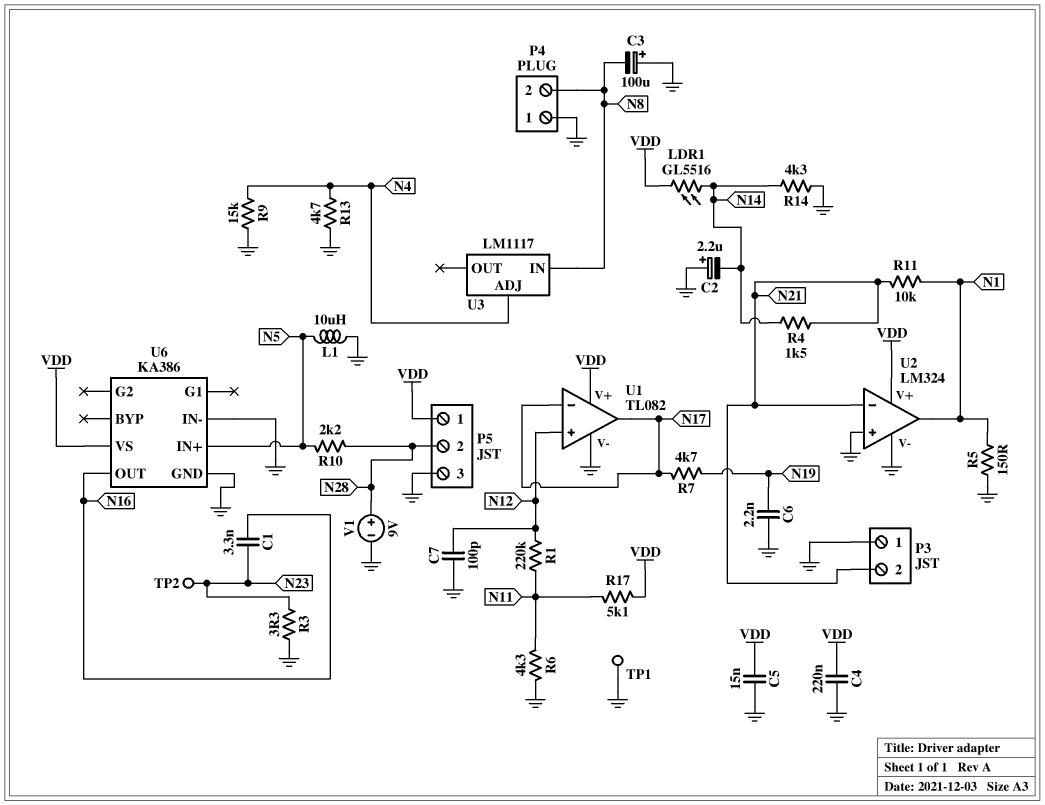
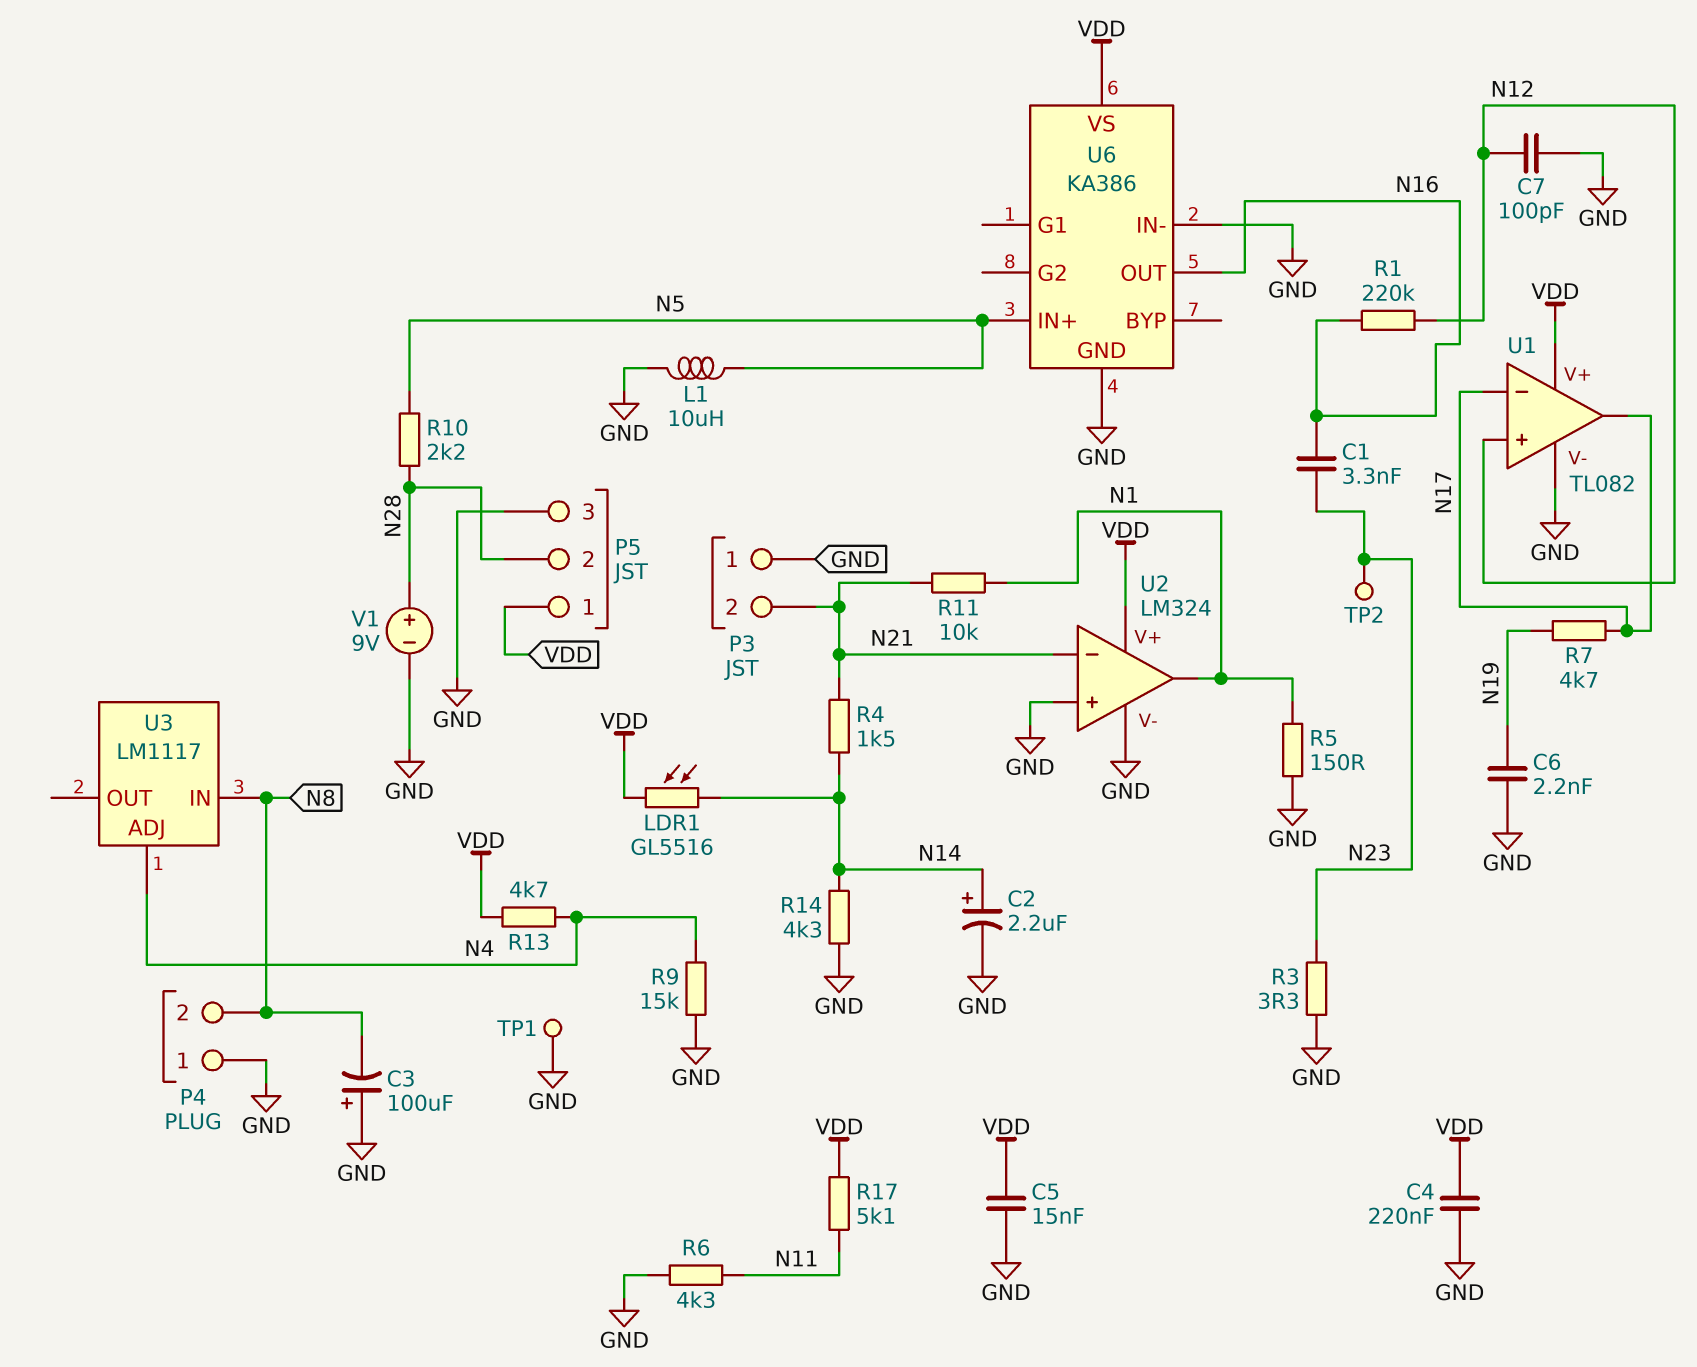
C2: 2.2uF (plus GND, minus N14) -> 2.2uF (plus N14, minus GND)
R1: 220k (N11, N12) -> 220k (N12, N16)
R13: 4.7k (GND, N4) -> 4.7k (N4, VDD)

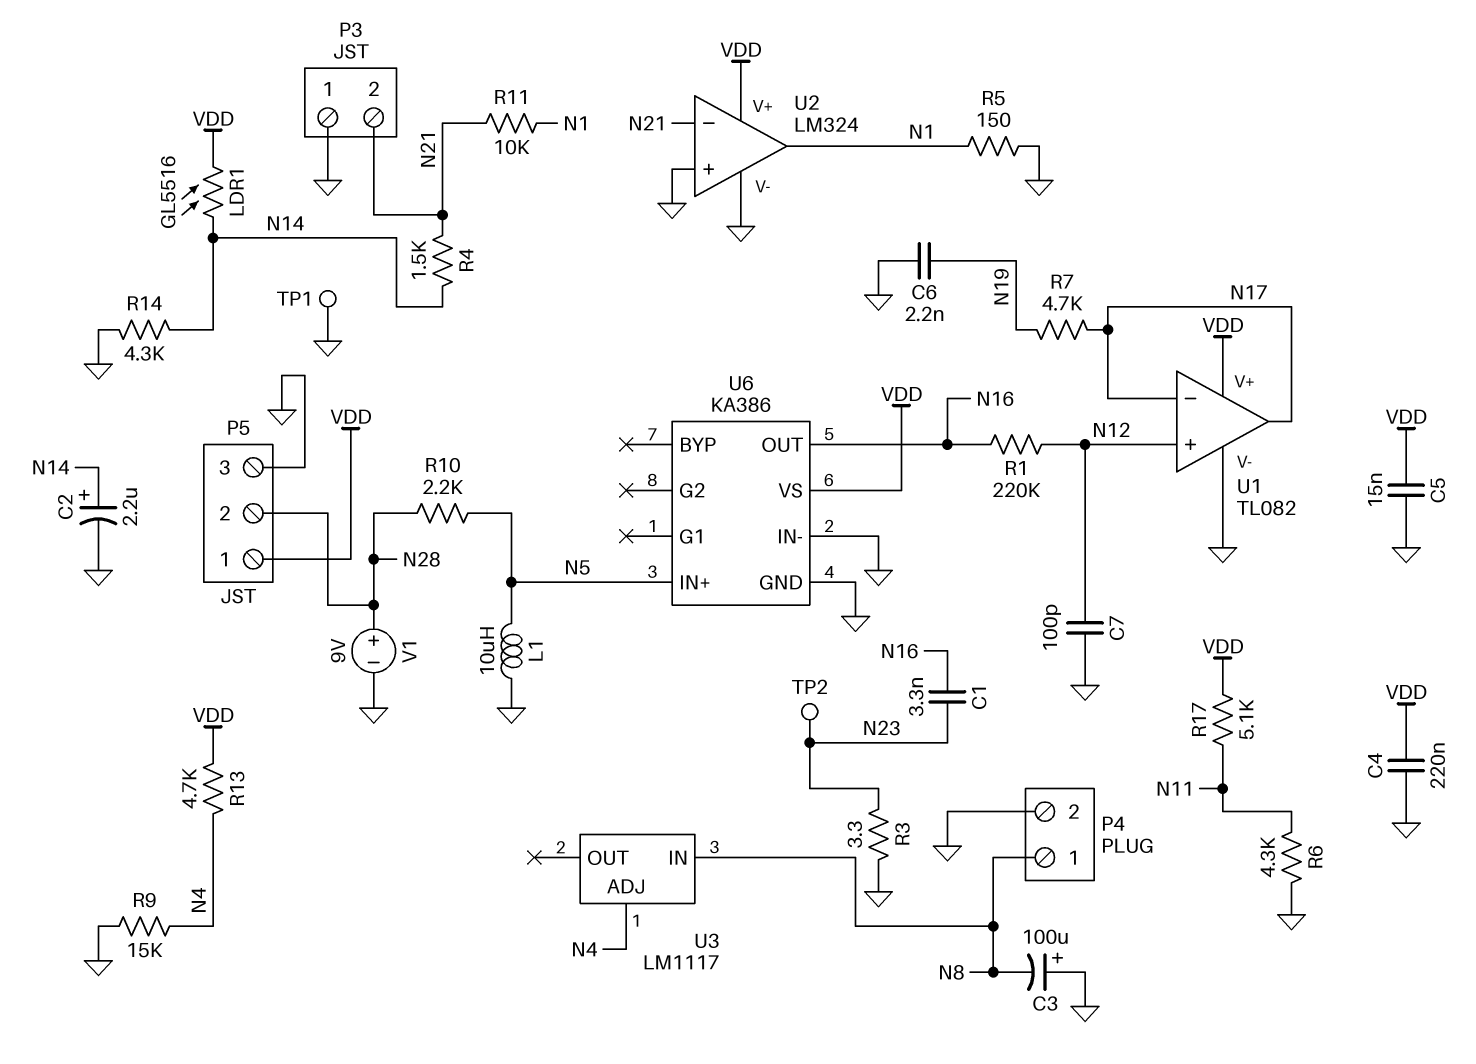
P4 pin 1: GND -> N8
P4 pin 2: N8 -> GND

